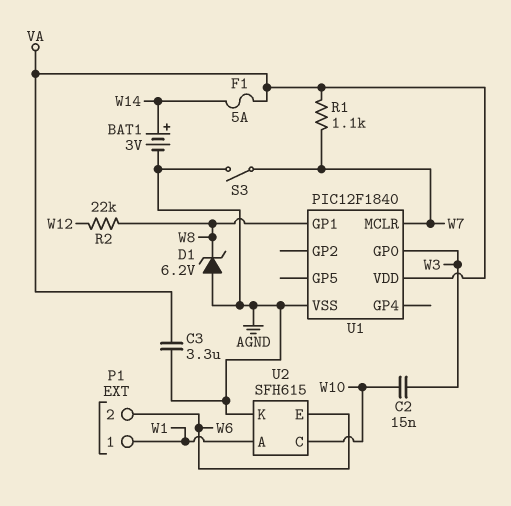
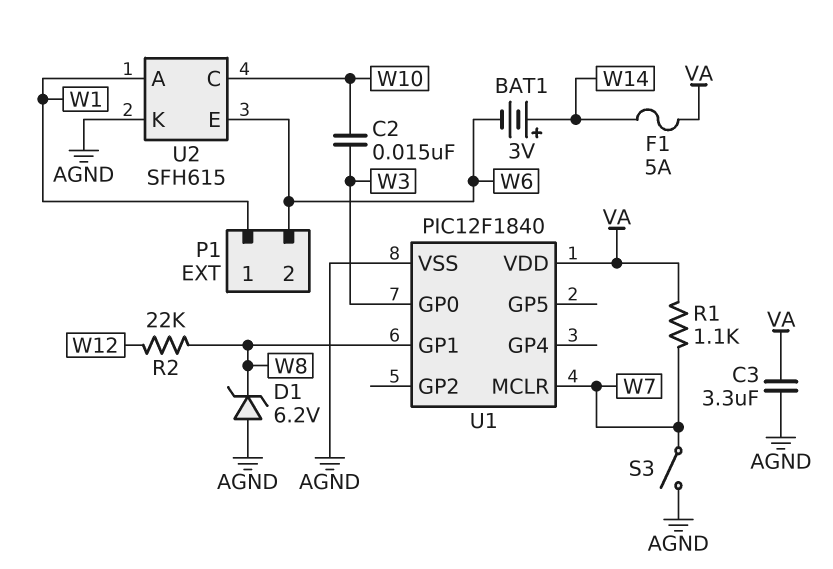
BAT1: 3V (plus W14, minus AGND) -> 3V (plus W14, minus W6)

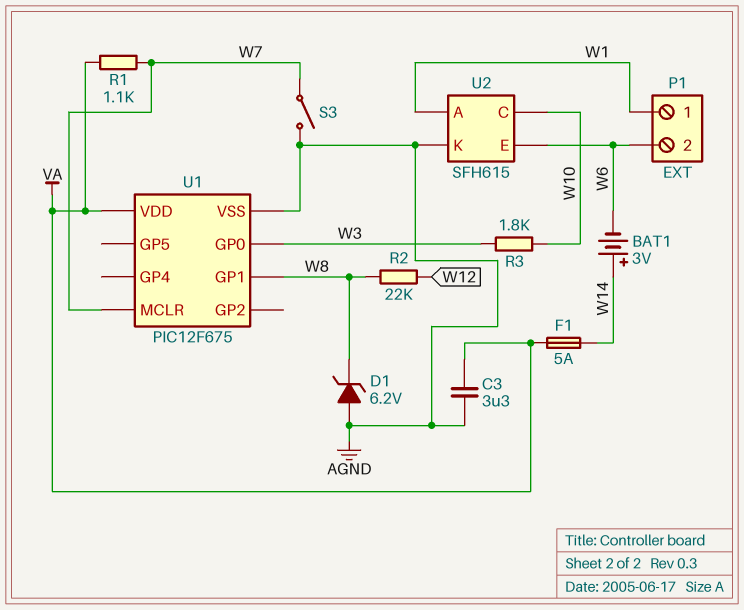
C2: 15nF (W3, W10) -> none
R3: none -> 1.8k (W3, W10)
U1: PIC12F1840 -> PIC12F675

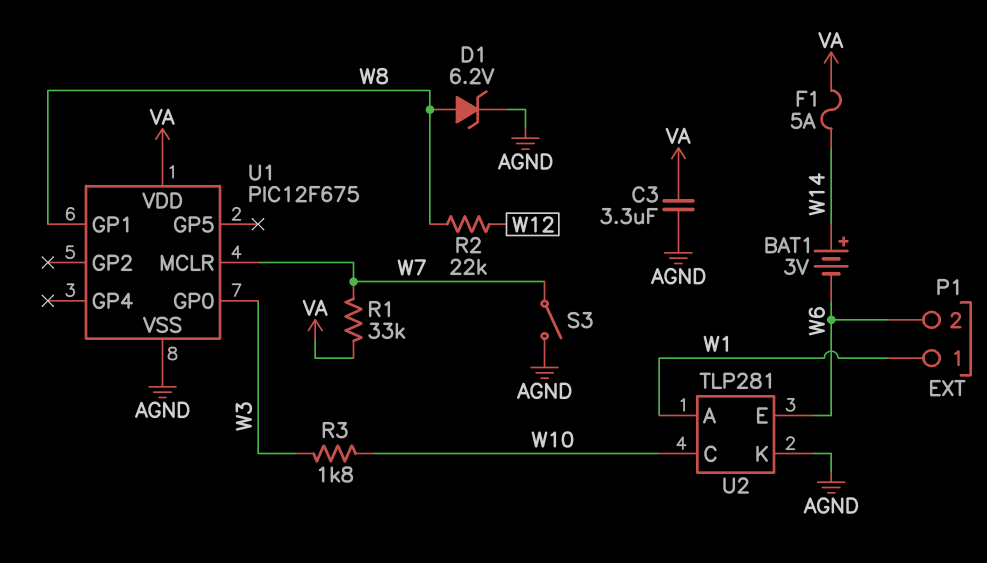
D1: zener 6.2V (A AGND, K W8) -> zener 6.2V (A W8, K AGND)
R1: 1.1k (VA, W7) -> 33k (VA, W7)
U2: SFH615 -> TLP281

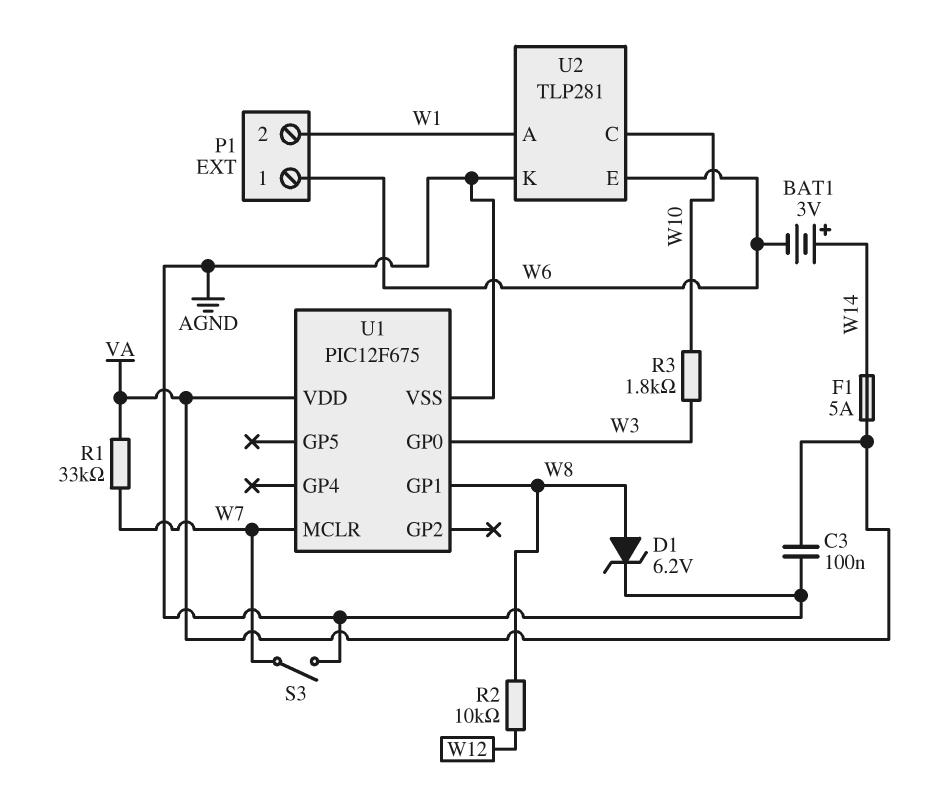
C3: 3.3uF (AGND, VA) -> 100nF (AGND, VA)
P1 pin 1: W1 -> W6
P1 pin 2: W6 -> W1
R2: 22k (W8, W12) -> 10k (W8, W12)

